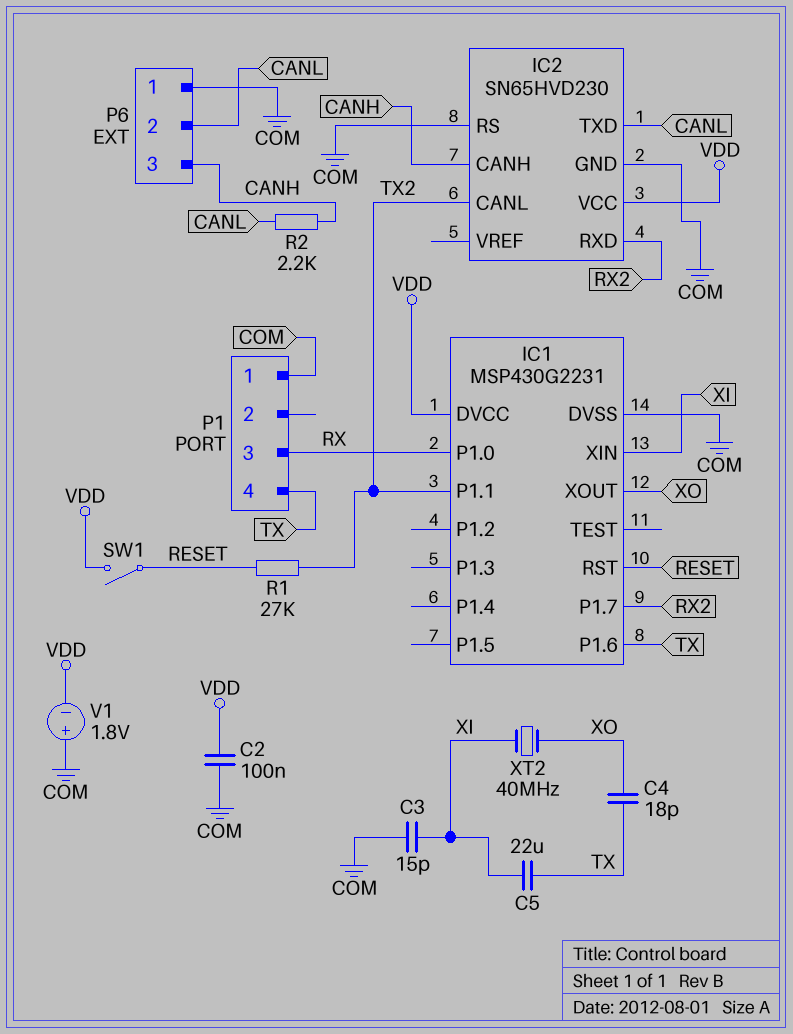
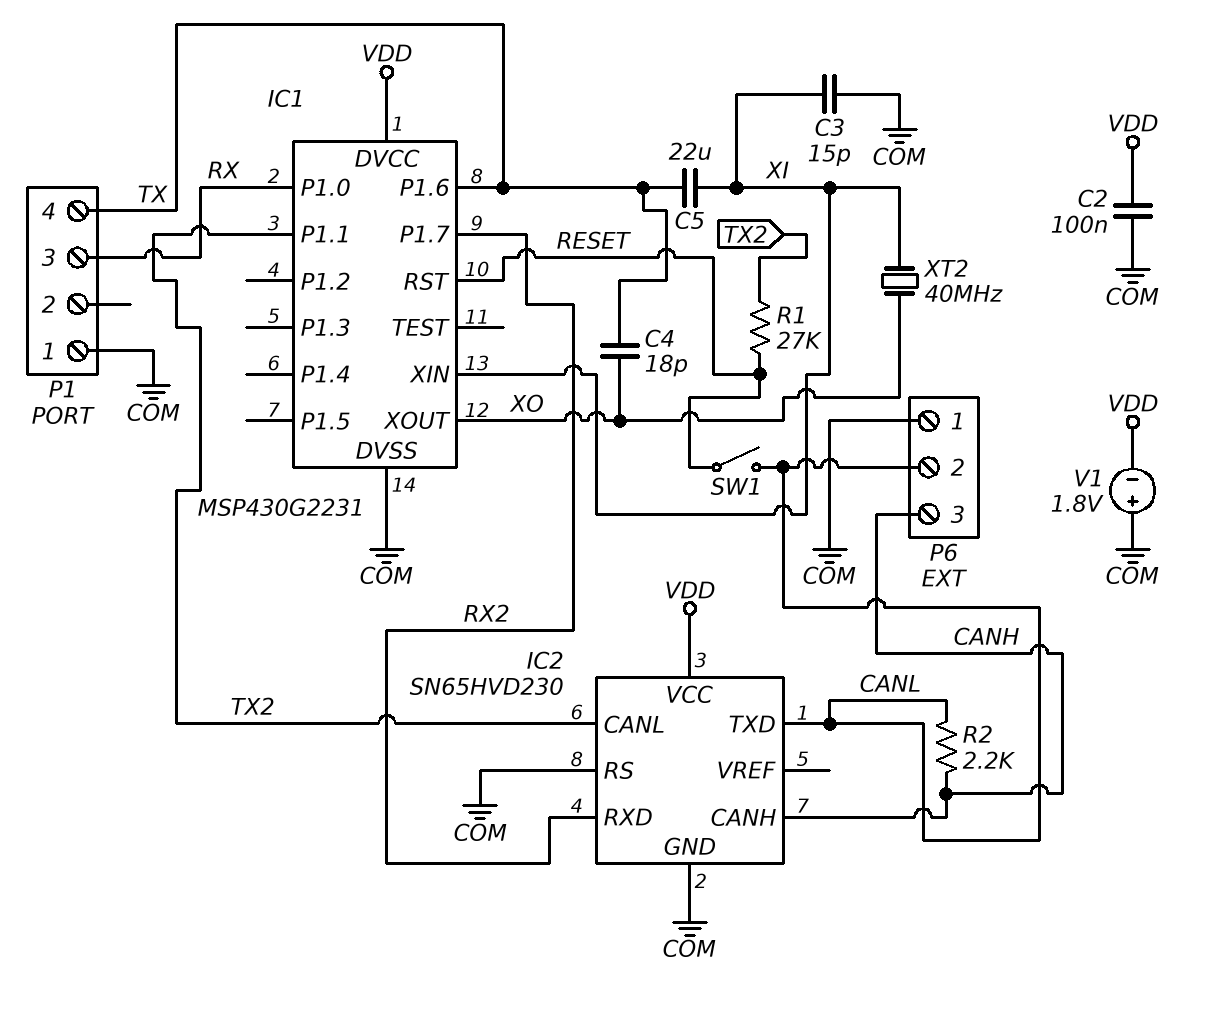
SW1: switch (RESET, VDD) -> switch (CANL, RESET)

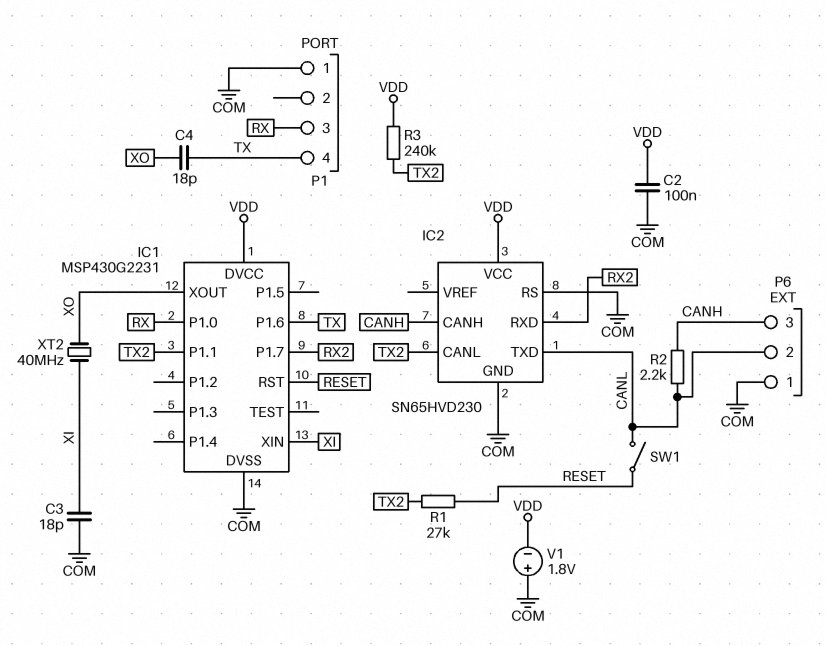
C3: 15pF (COM, XI) -> 18pF (COM, XI)
C5: 22uF (TX, XI) -> none
R3: none -> 240k (TX2, VDD)

